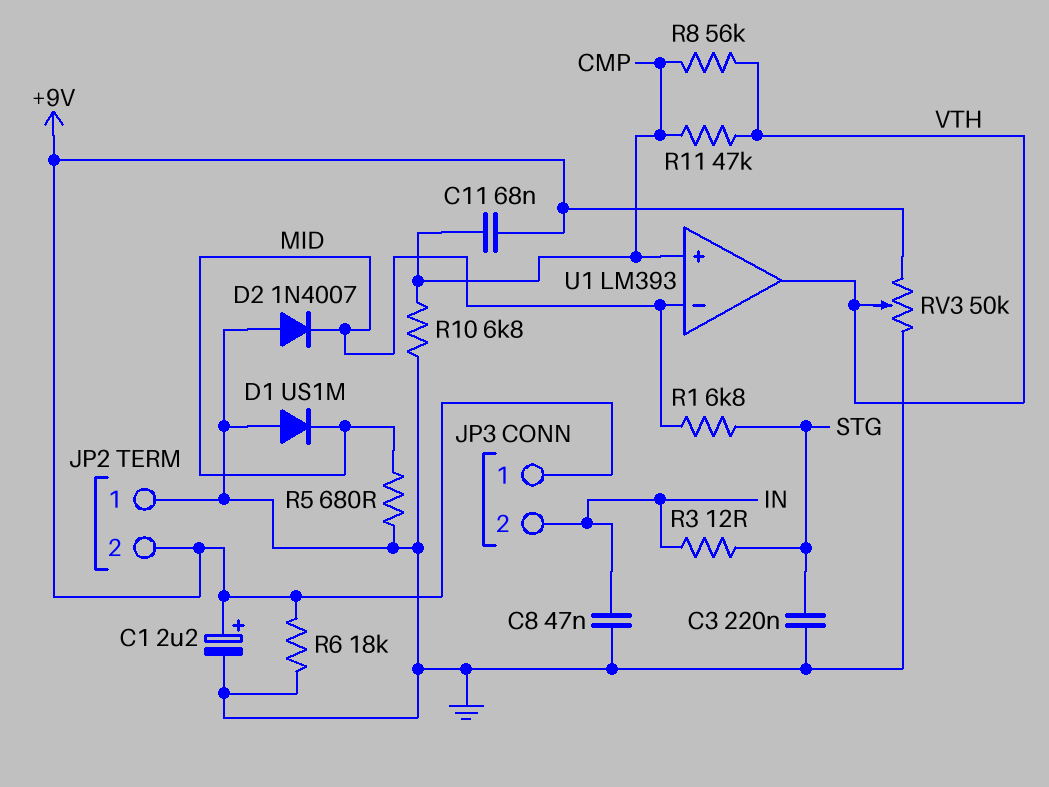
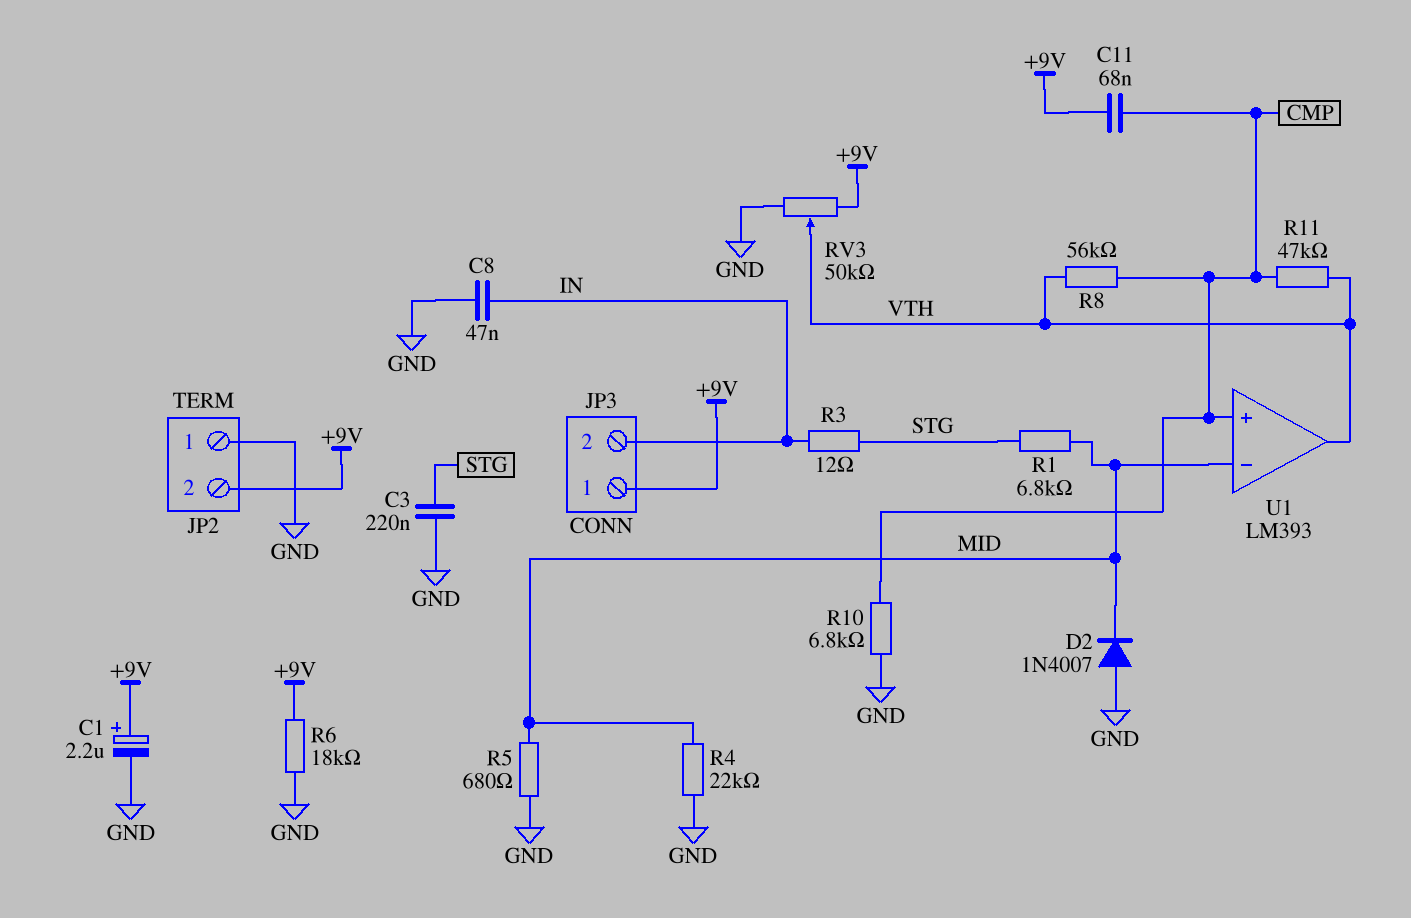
D1: diode US1M (A GND, K MID) -> none
R4: none -> 22k (GND, MID)

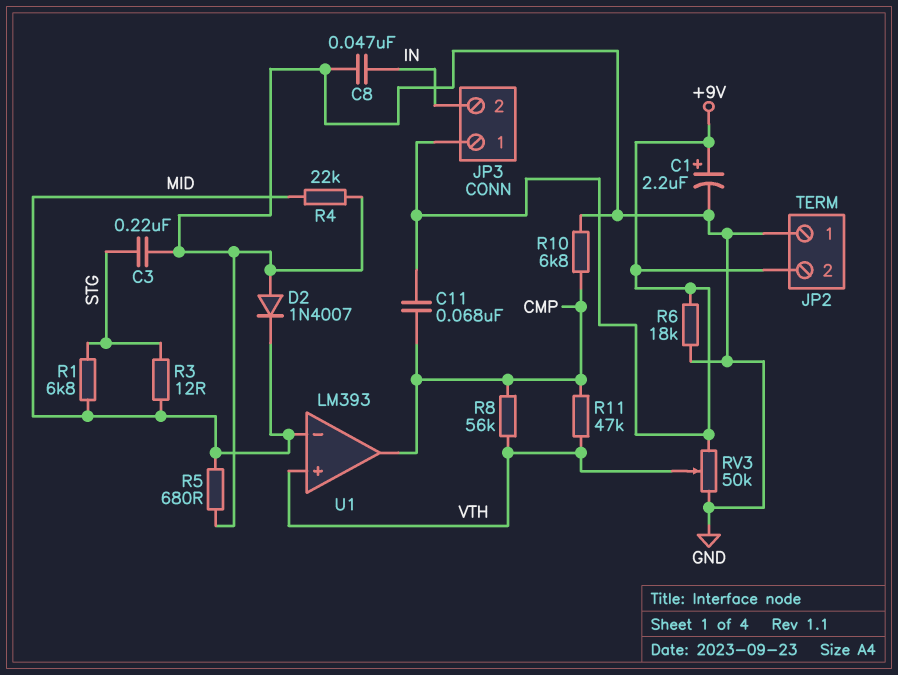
R3: 12 (IN, STG) -> 12 (MID, STG)
U1 pin in+: CMP -> VTH
U1 pin out: VTH -> CMP

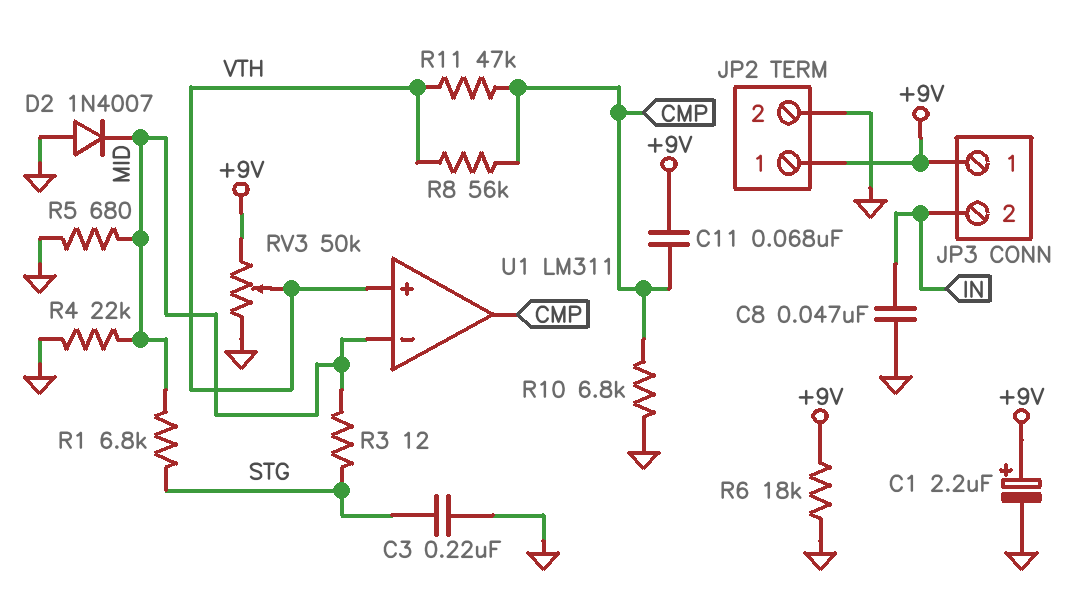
JP2 pin 1: GND -> +9V
JP2 pin 2: +9V -> GND
U1: LM393 -> LM311

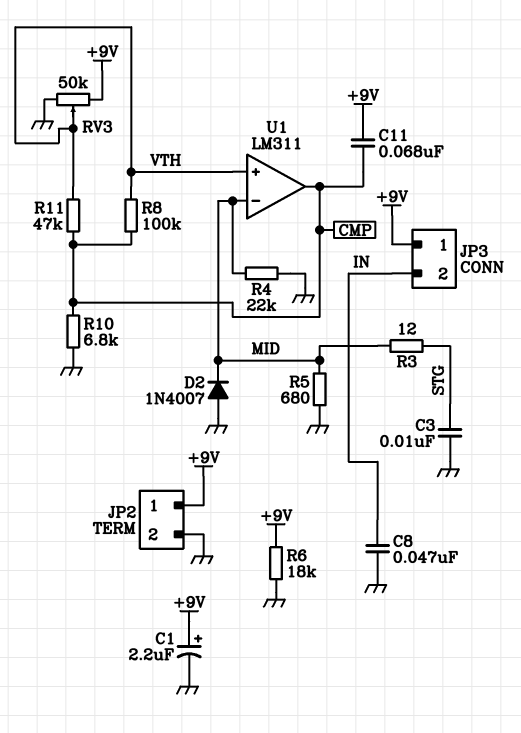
C3: 220nF (GND, STG) -> 10nF (GND, STG)
R1: 6.8k (MID, STG) -> none
R8: 56k (CMP, VTH) -> 100k (CMP, VTH)

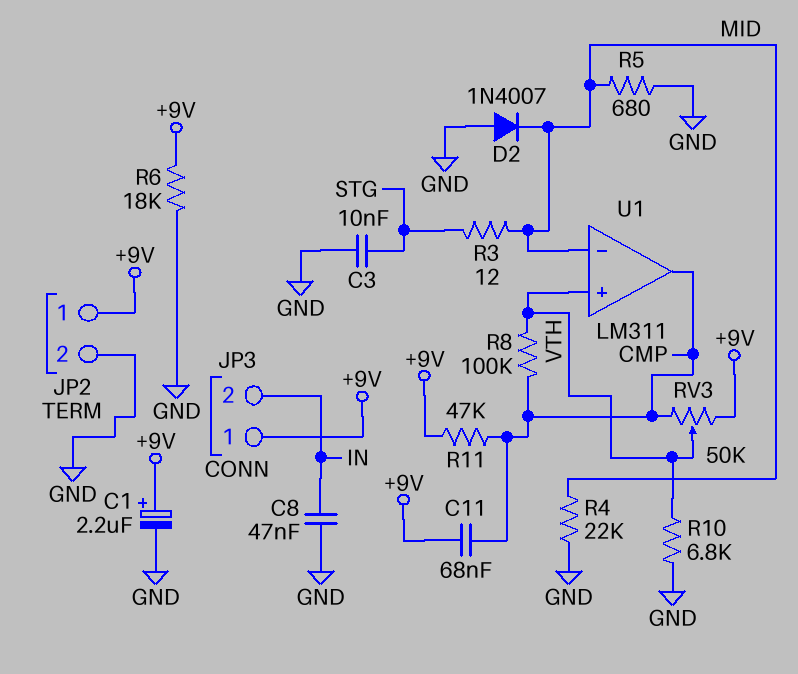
R10: 6.8k (CMP, GND) -> 6.8k (GND, VTH)
R11: 47k (CMP, VTH) -> 47k (+9V, CMP)
RV3: 50k (+9V, GND, wiper VTH) -> 50k (+9V, CMP, wiper VTH)

